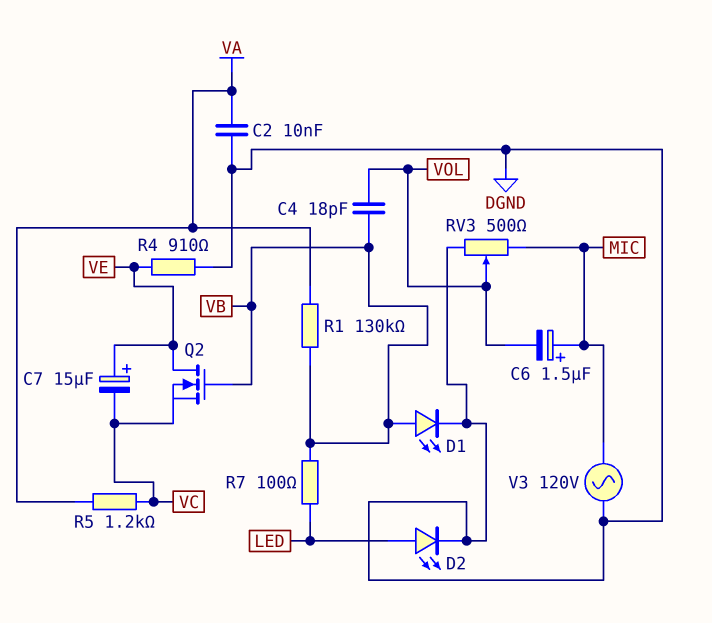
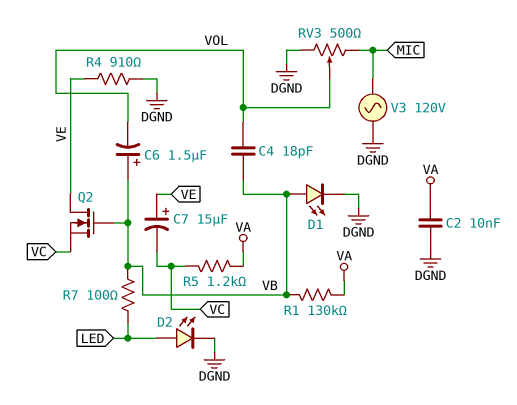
C6: 1.5uF (plus MIC, minus VOL) -> 1.5uF (plus VB, minus VOL)

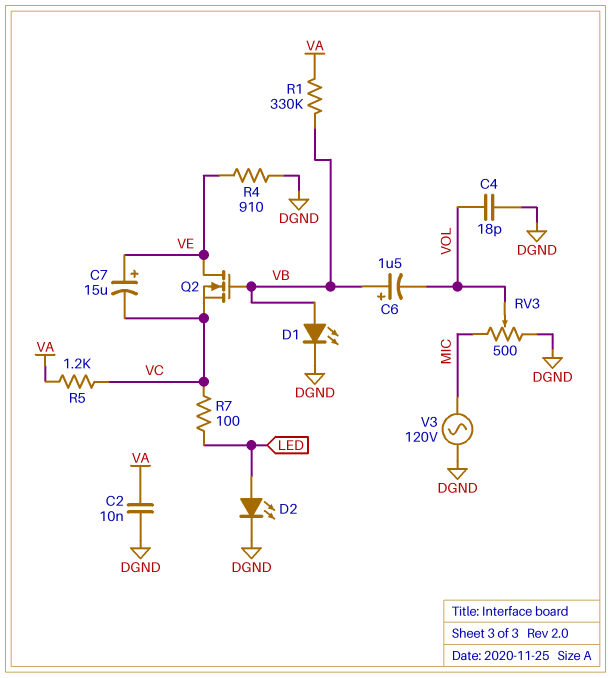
C4: 18pF (VB, VOL) -> 18pF (DGND, VOL)
R1: 130k (VA, VB) -> 330k (VA, VB)
R7: 100 (LED, VB) -> 100 (LED, VC)

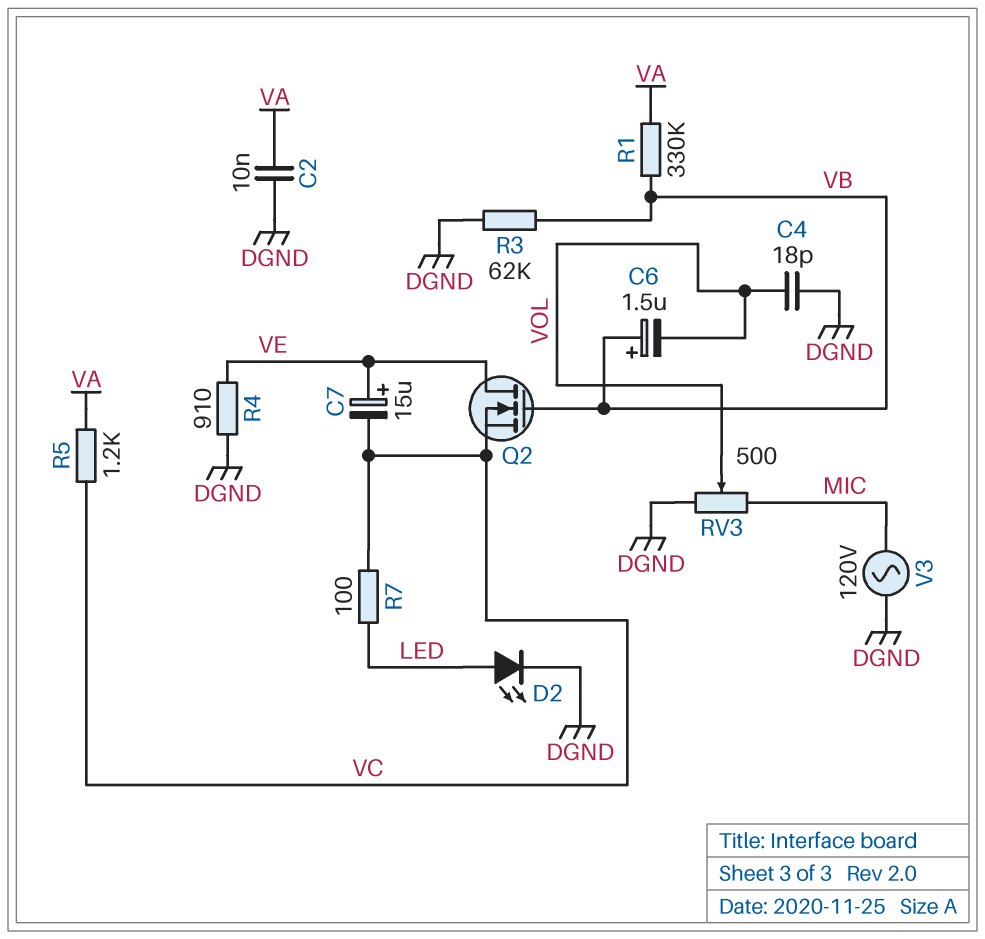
D1: LED (A VB, K DGND) -> none
R3: none -> 62k (DGND, VB)

